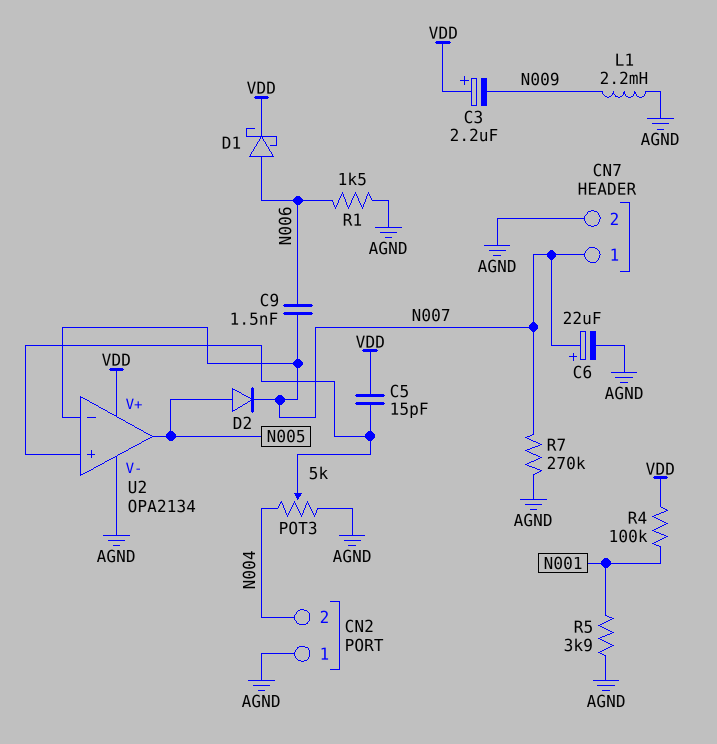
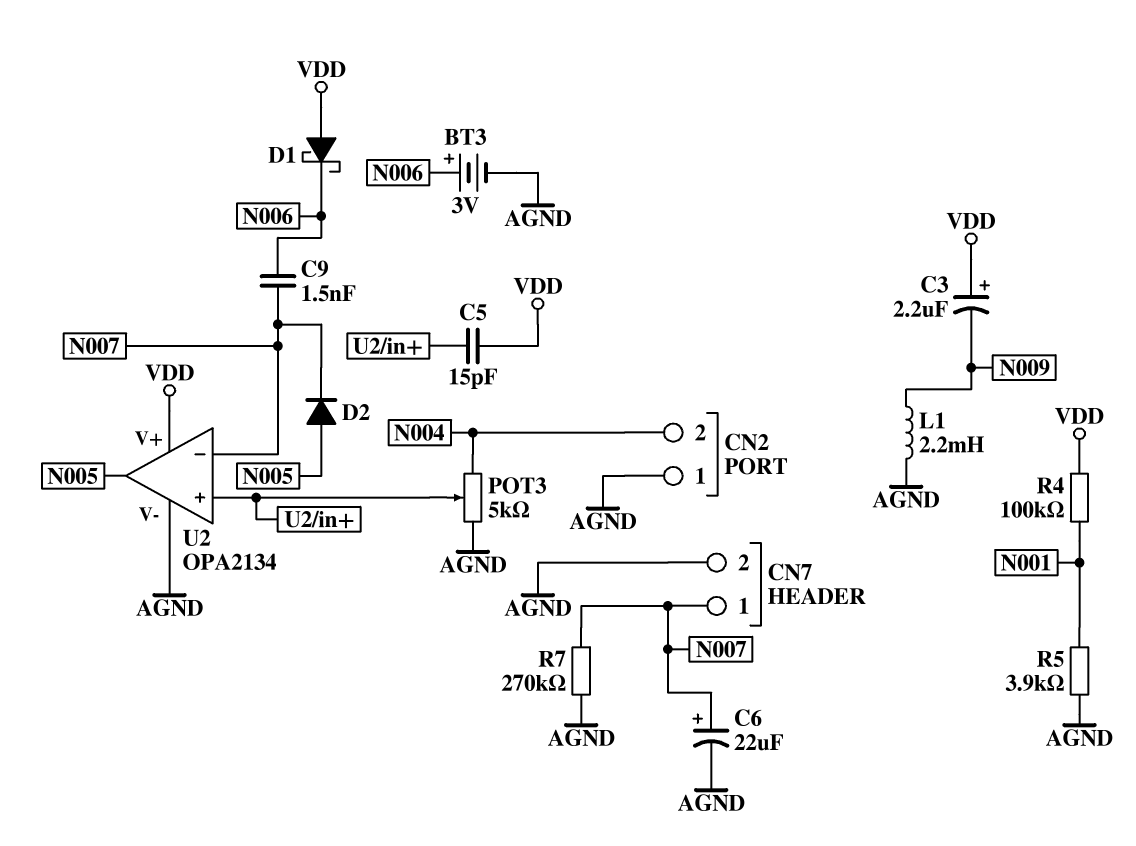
BT3: none -> 3V (plus N006, minus AGND)
D1: schottky (A N006, K VDD) -> schottky (A VDD, K N006)
R1: 1.5k (AGND, N006) -> none

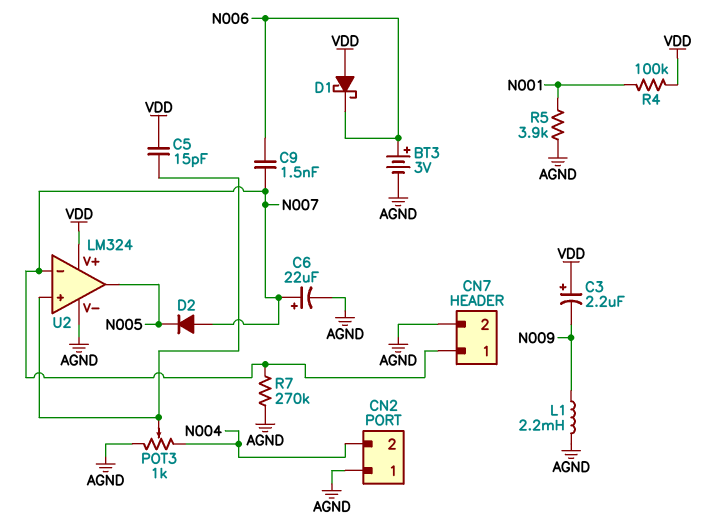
D2: diode (A N005, K N007) -> diode (A N007, K N005)
POT3: 5k (AGND, N004, wiper U2/in+) -> 1k (AGND, N004, wiper U2/in+)
U2: OPA2134 -> LM324

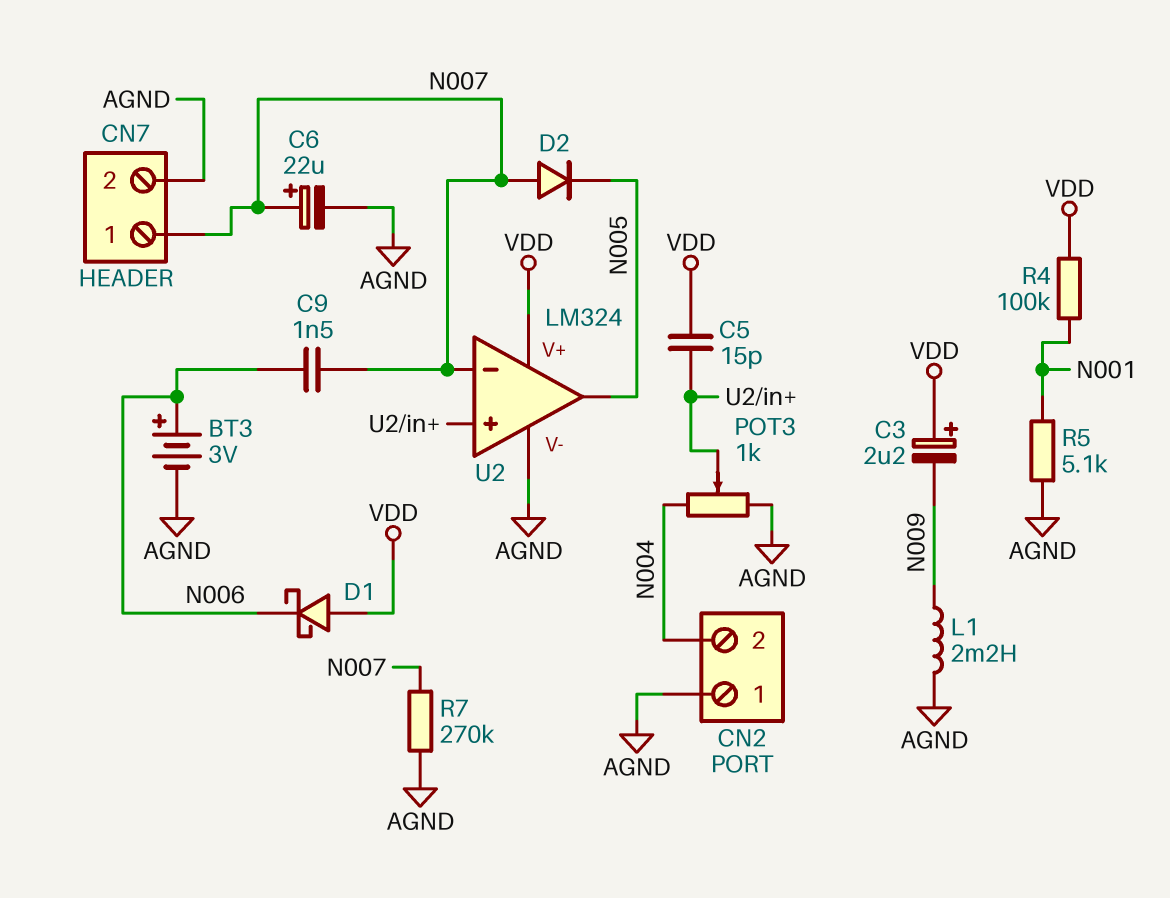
R5: 3.9k (AGND, N001) -> 5.1k (AGND, N001)

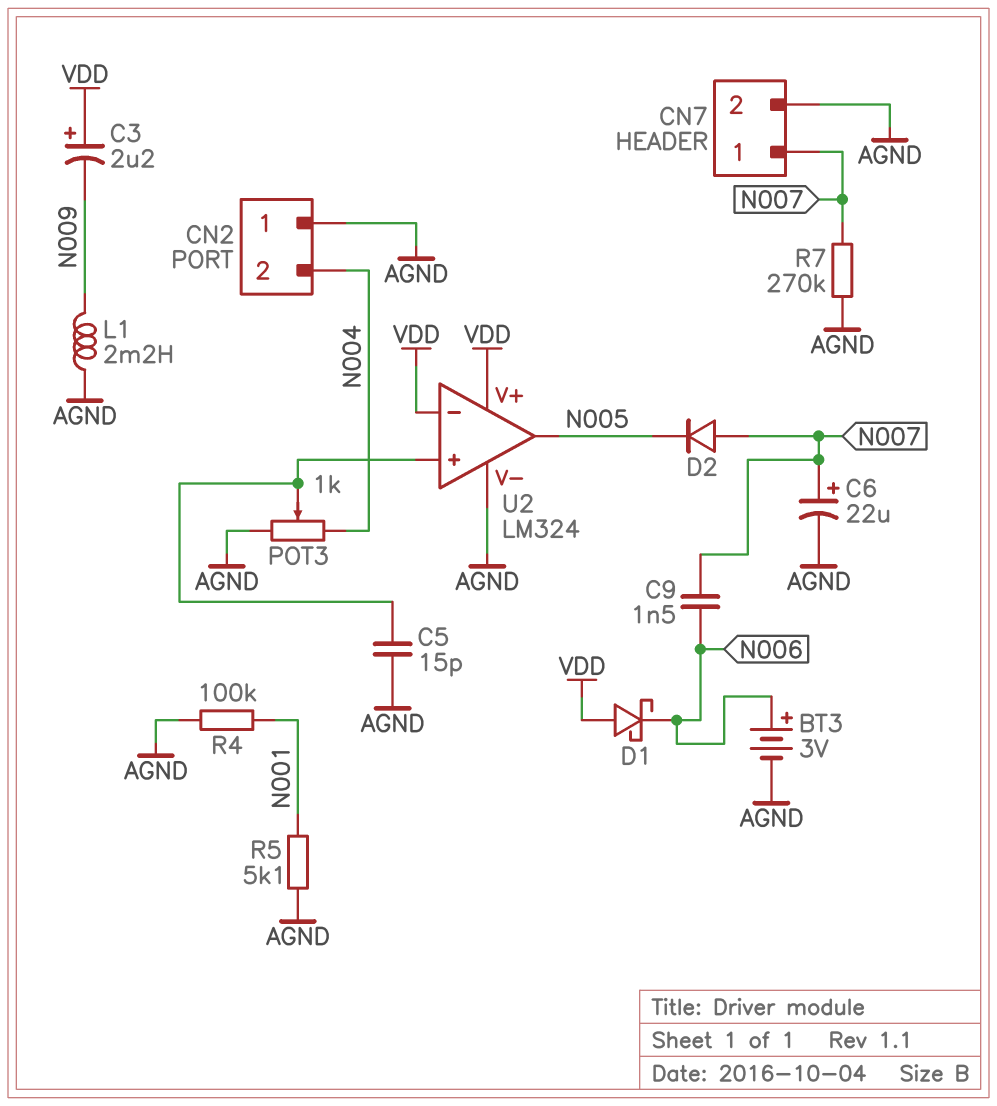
C5: 15pF (U2/in+, VDD) -> 15pF (AGND, U2/in+)
R4: 100k (N001, VDD) -> 100k (AGND, N001)
U2 pin in-: N007 -> VDD

